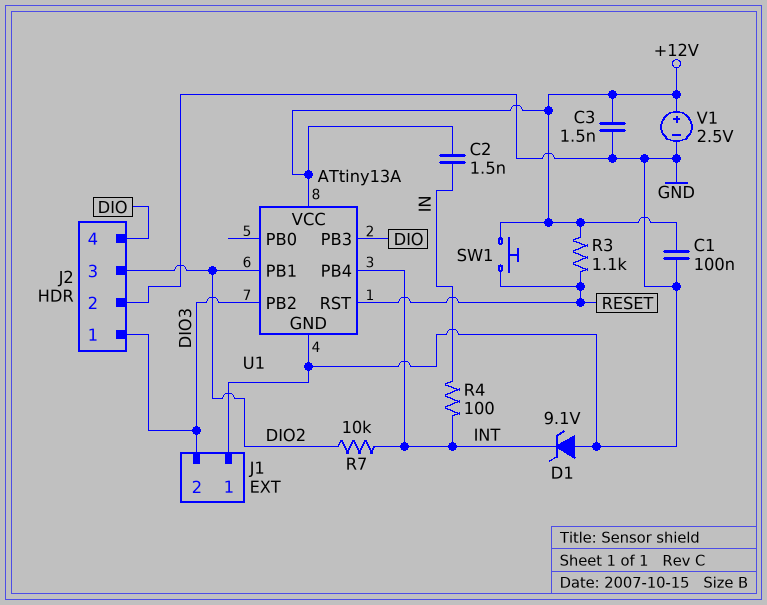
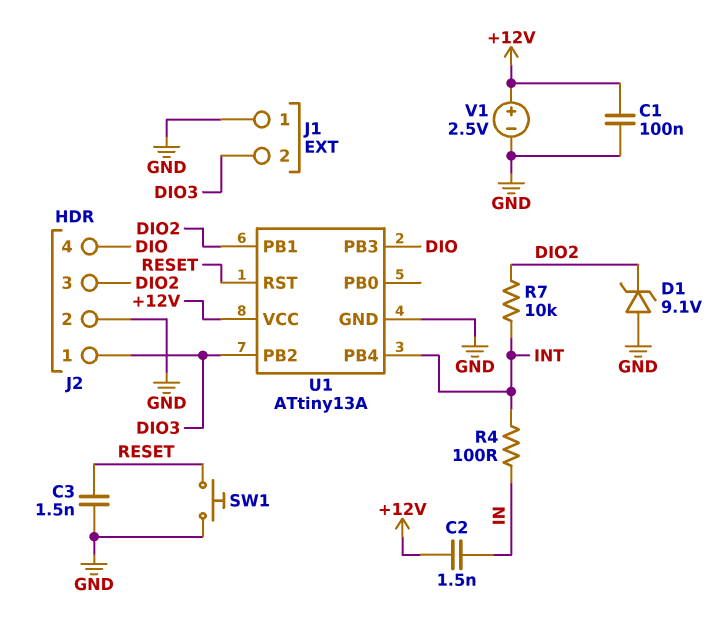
C3: 1.5nF (+12V, GND) -> 1.5nF (GND, RESET)
D1: zener 9.1V (A GND, K INT) -> zener 9.1V (A GND, K DIO2)
R3: 1.1k (+12V, RESET) -> none
SW1: button (+12V, RESET) -> button (GND, RESET)

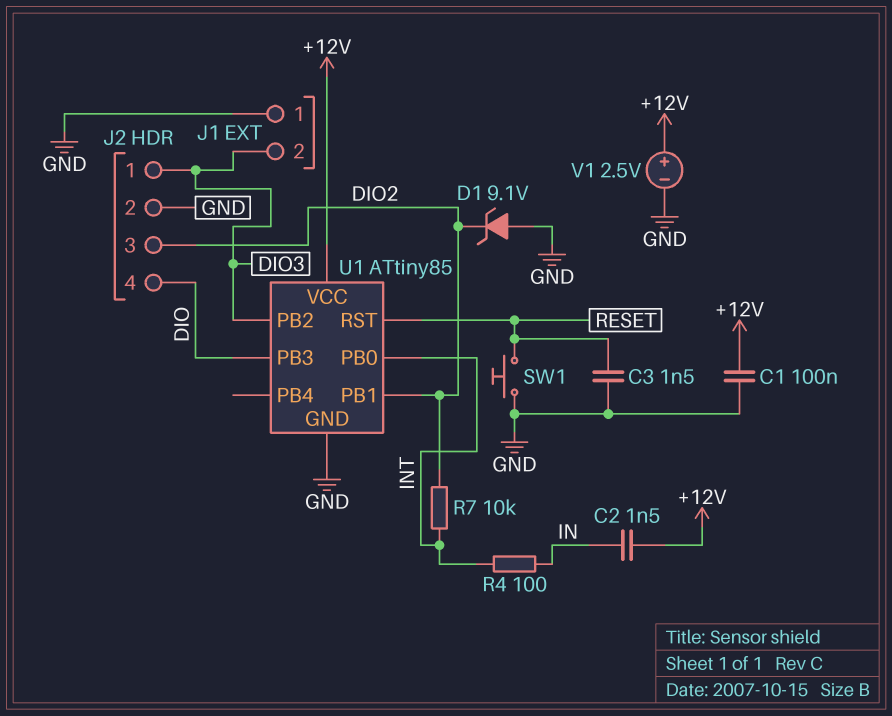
U1: ATtiny13A -> ATtiny85
U1 pin PB0: none -> INT
U1 pin PB4: INT -> none

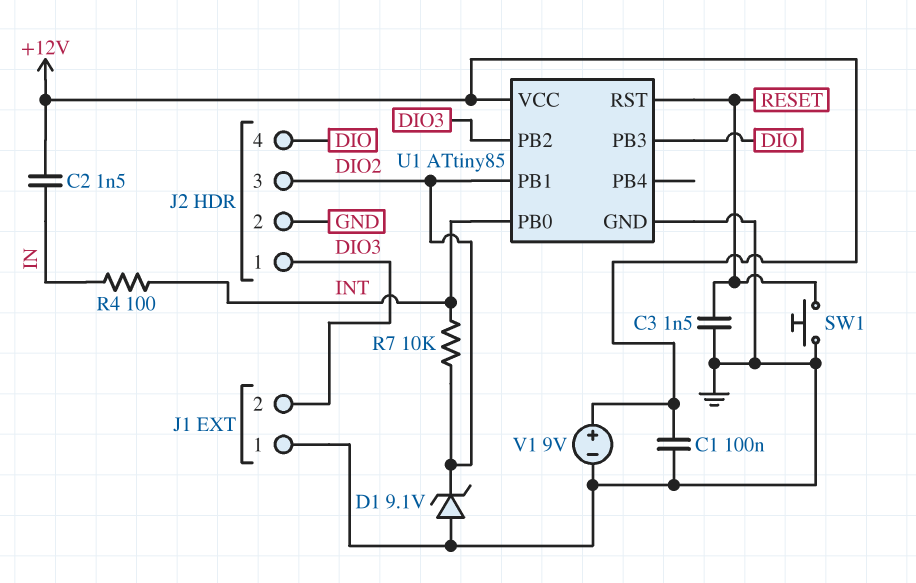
V1: 2.5V (plus +12V, minus GND) -> 9V (plus +12V, minus GND)

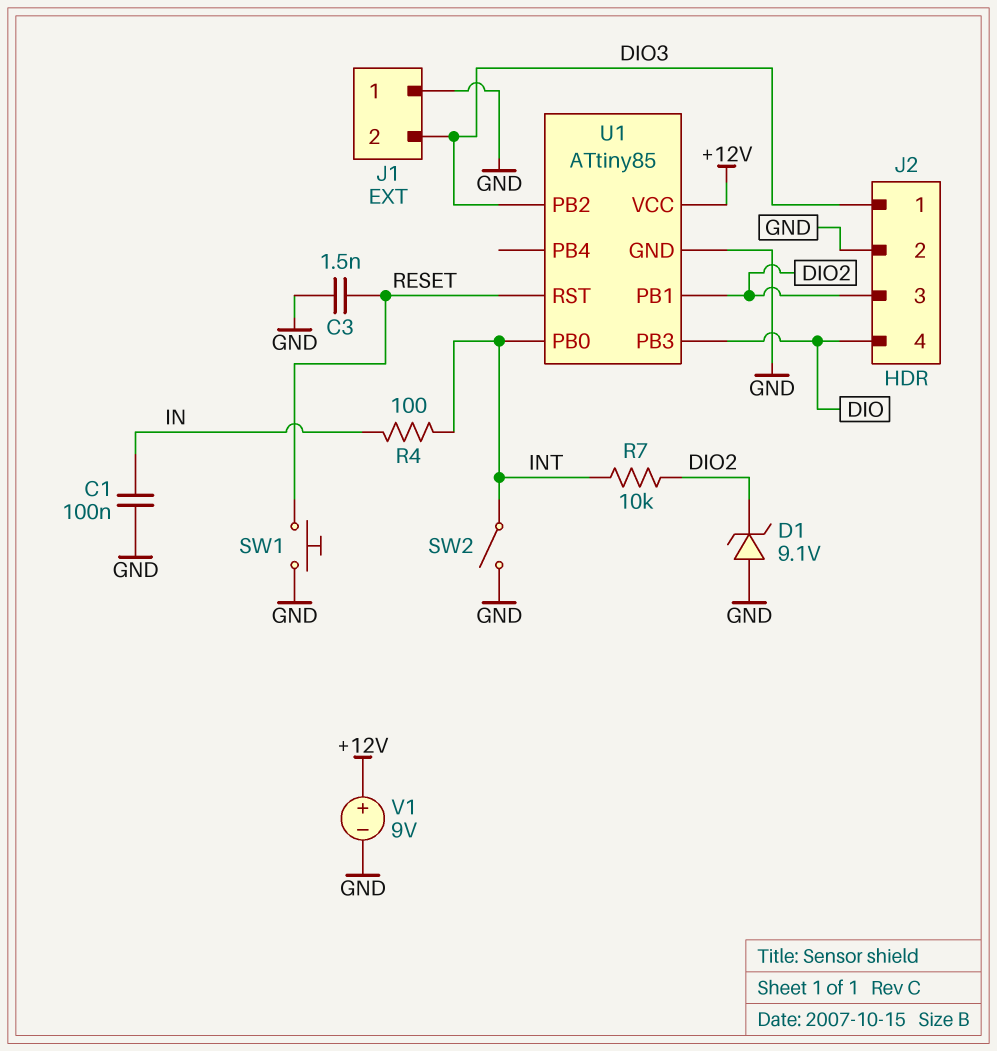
C1: 100nF (+12V, GND) -> 100nF (GND, IN)
C2: 1.5nF (+12V, IN) -> none
SW2: none -> switch (GND, INT)

